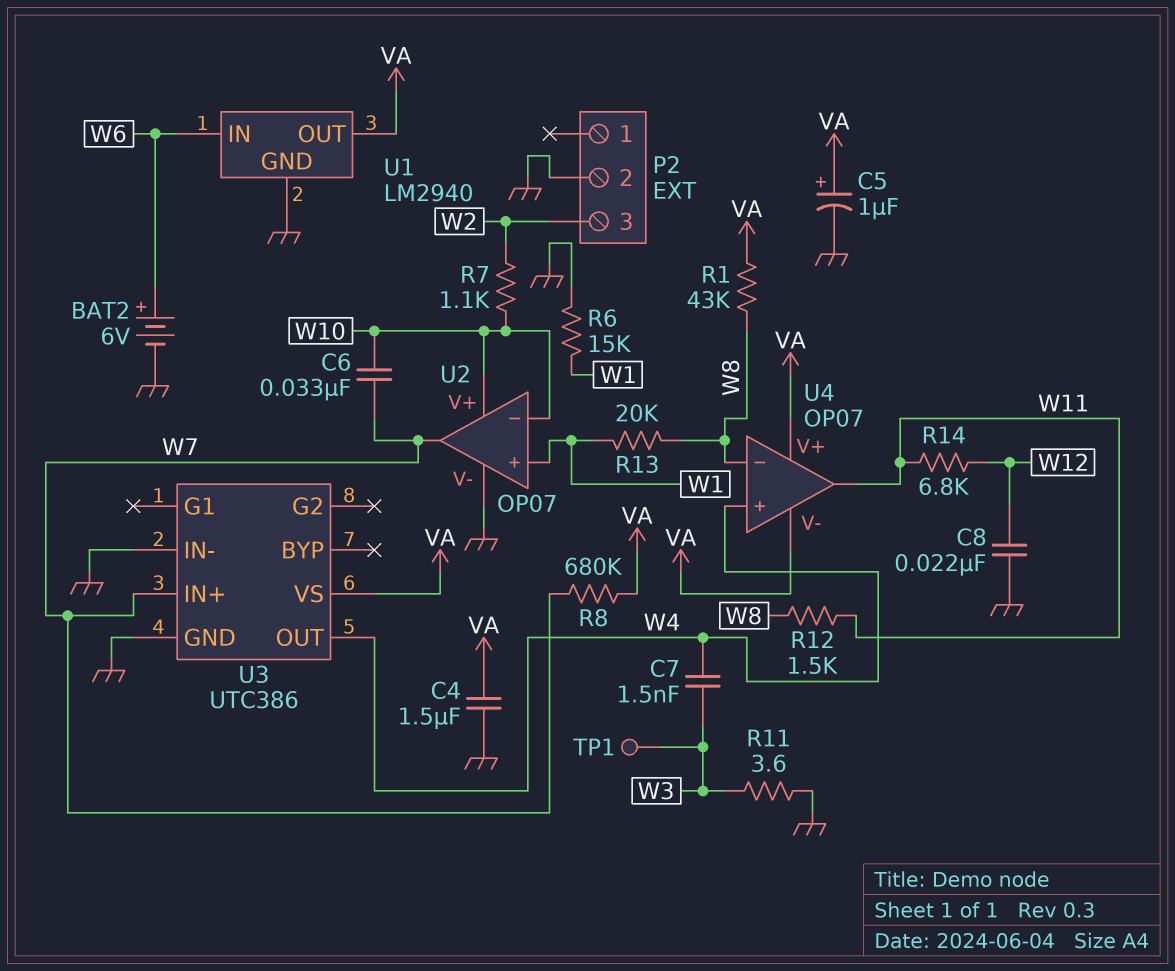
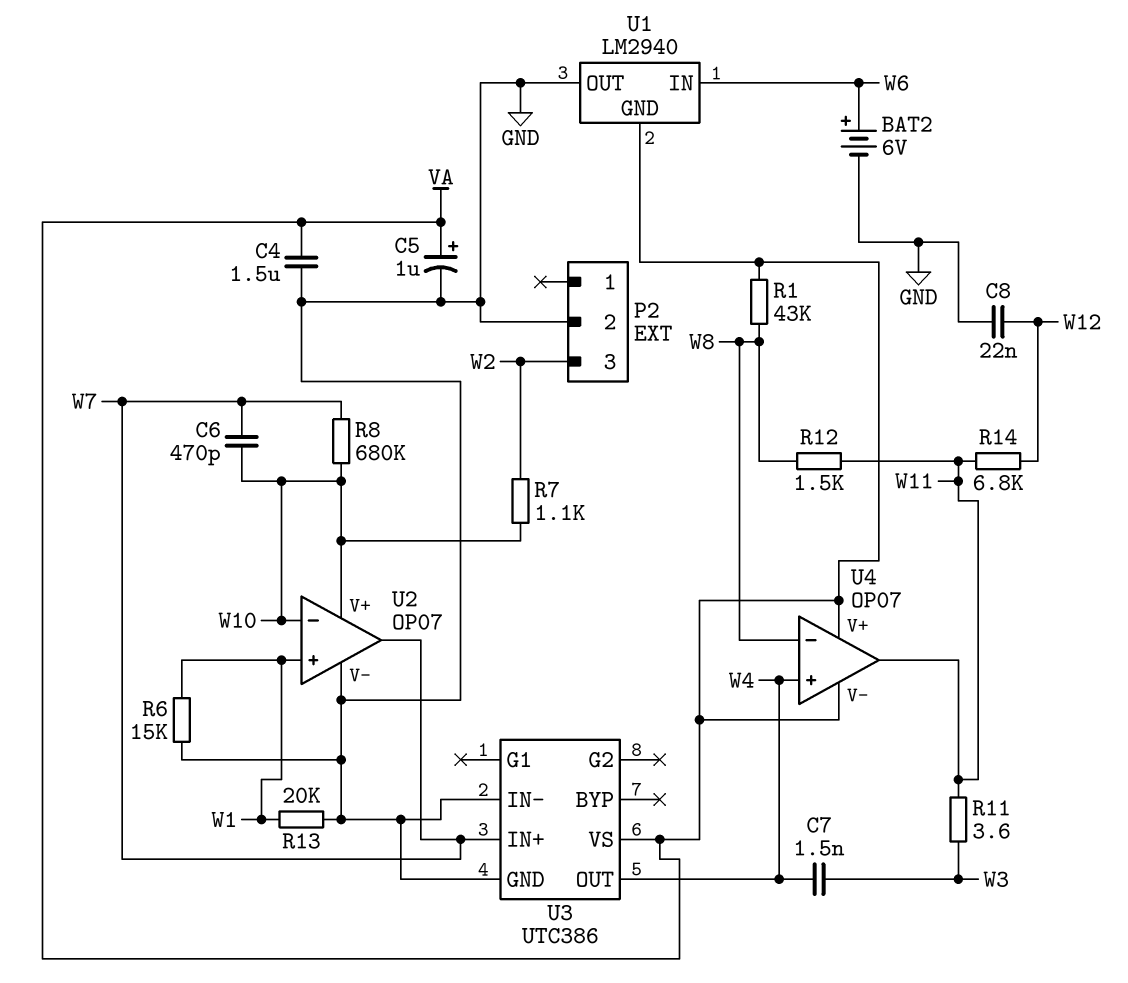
C6: 33nF (W7, W10) -> 470pF (W7, W10)
R8: 680k (VA, W7) -> 680k (W7, W10)
R11: 3.6 (GND, W3) -> 3.6 (W3, W11)
R13: 20k (W1, W8) -> 20k (GND, W1)
TP1: test point (W3) -> none
U1 pin GND: GND -> VA
U1 pin OUT: VA -> GND

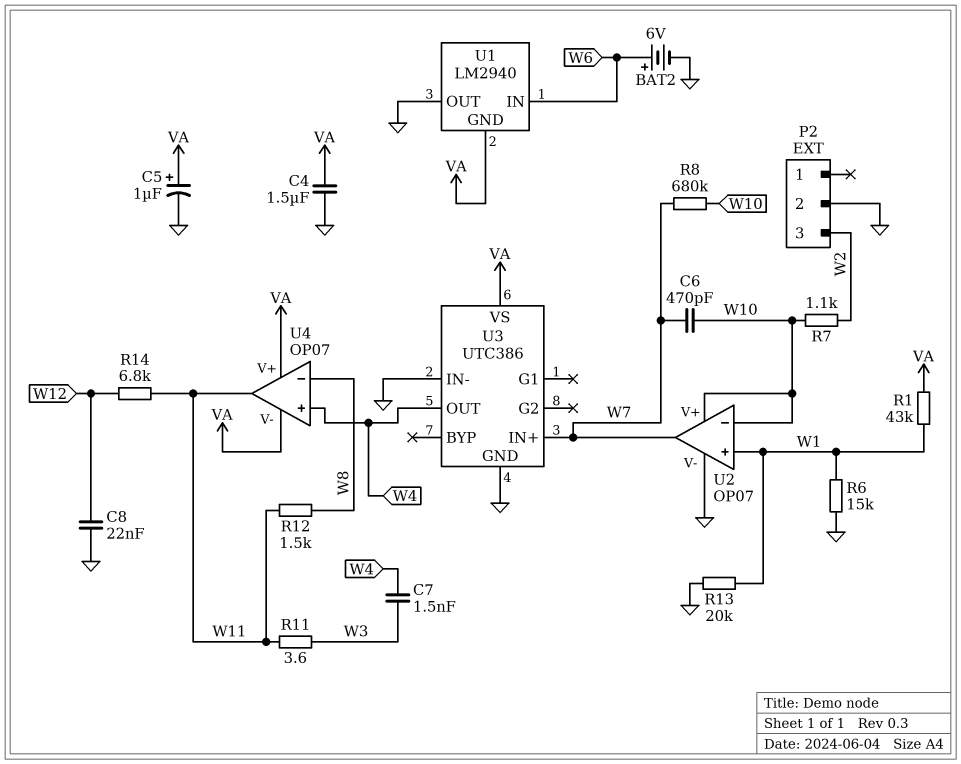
R1: 43k (VA, W8) -> 43k (VA, W1)

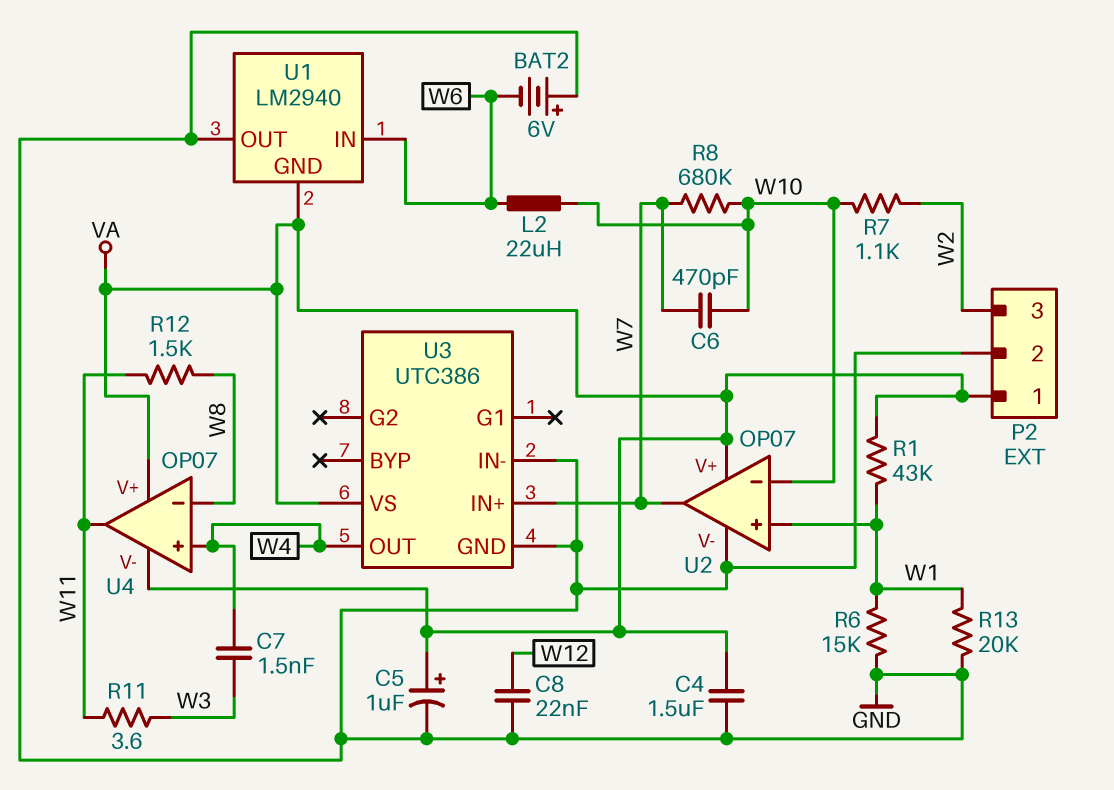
BAT2: 6V (plus W6, minus GND) -> 6V (plus GND, minus W6)
L2: none -> 22uH (W6, W10)
P2 pin 1: none -> VA
R14: 6.8k (W11, W12) -> none
U2 pin V+: W10 -> VA

